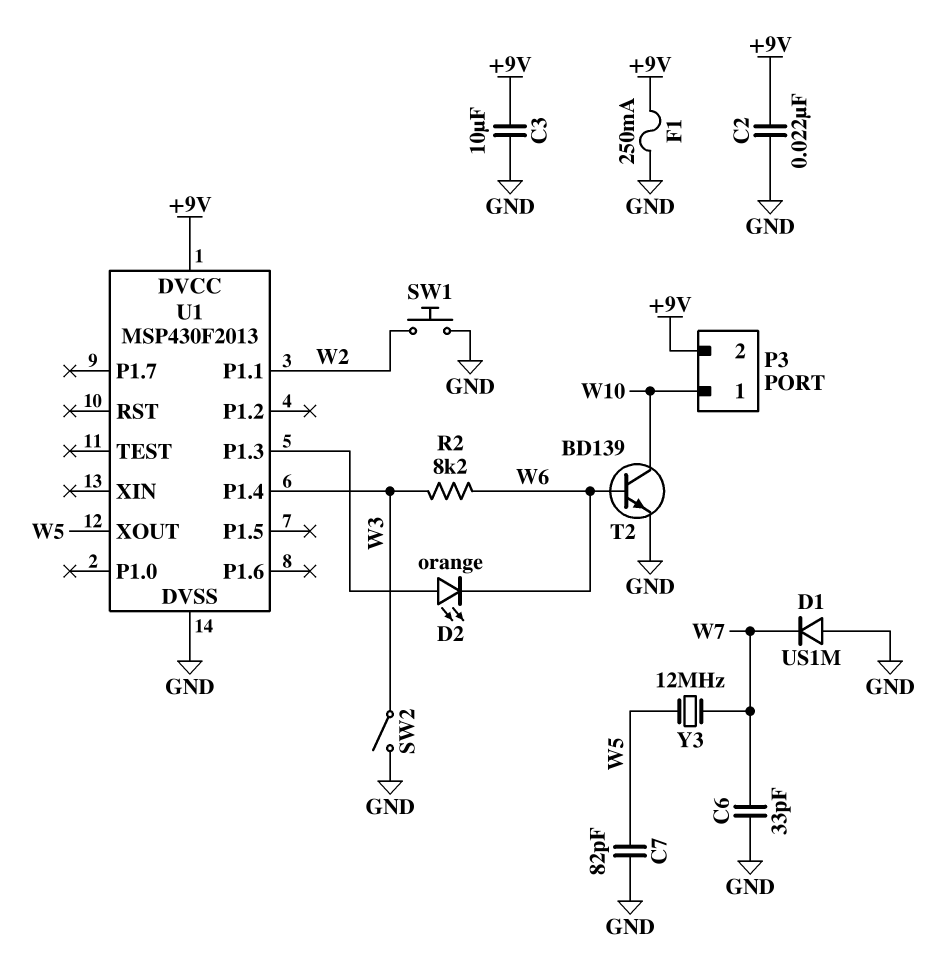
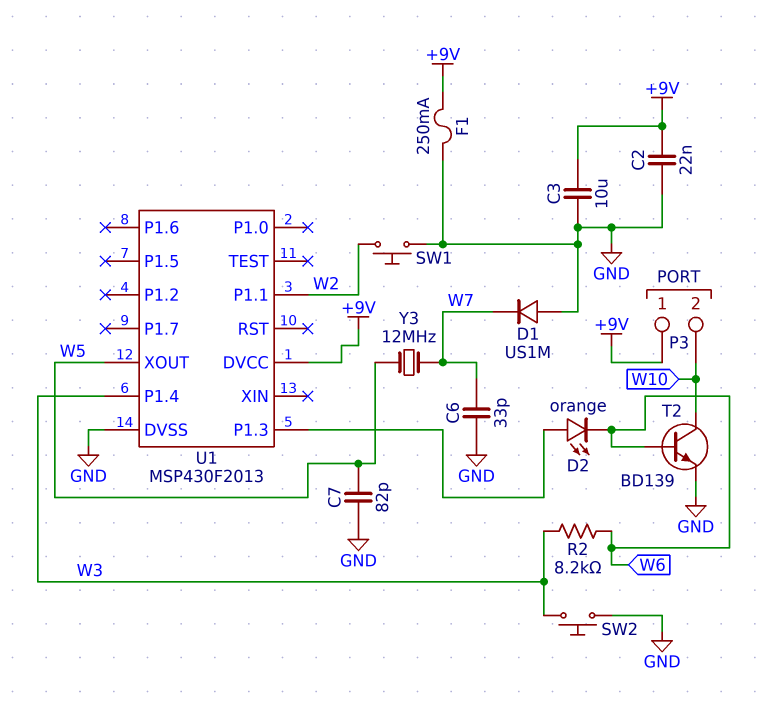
P3 pin 1: W10 -> +9V
P3 pin 2: +9V -> W10
SW2: switch (GND, W3) -> button (GND, W3)

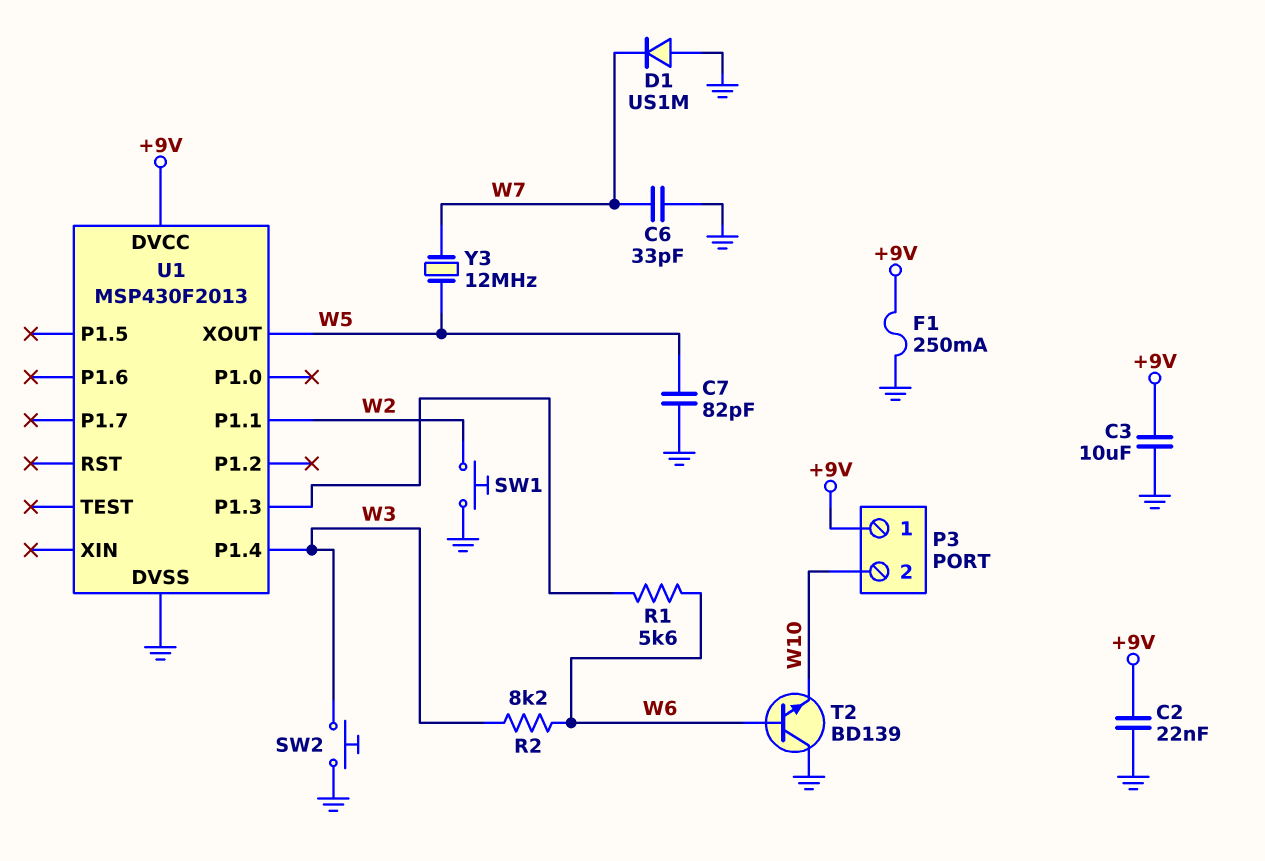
D2: LED orange (A U1/P1.3, K W6) -> none
R1: none -> 5.6k (U1/P1.3, W6)
T2: NPN BD139 (B W6, C W10, E GND) -> NPN BD139 (B W6, C GND, E W10)

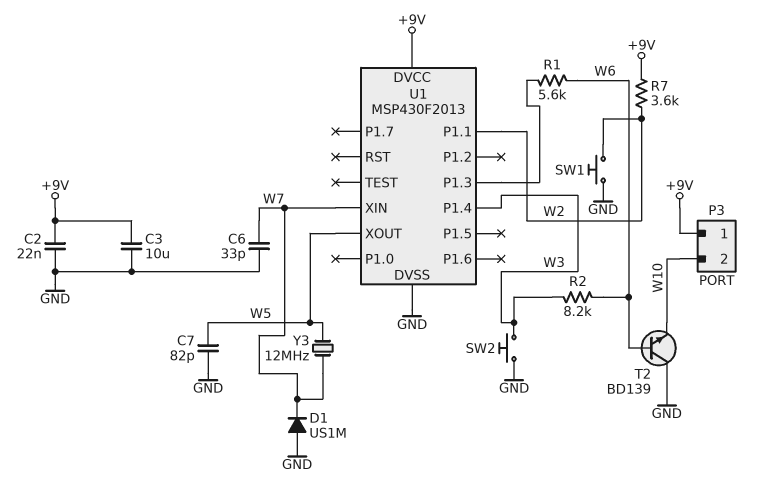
F1: 250mA (+9V, GND) -> none
R7: none -> 3.6k (+9V, W2)
U1 pin XIN: none -> W7

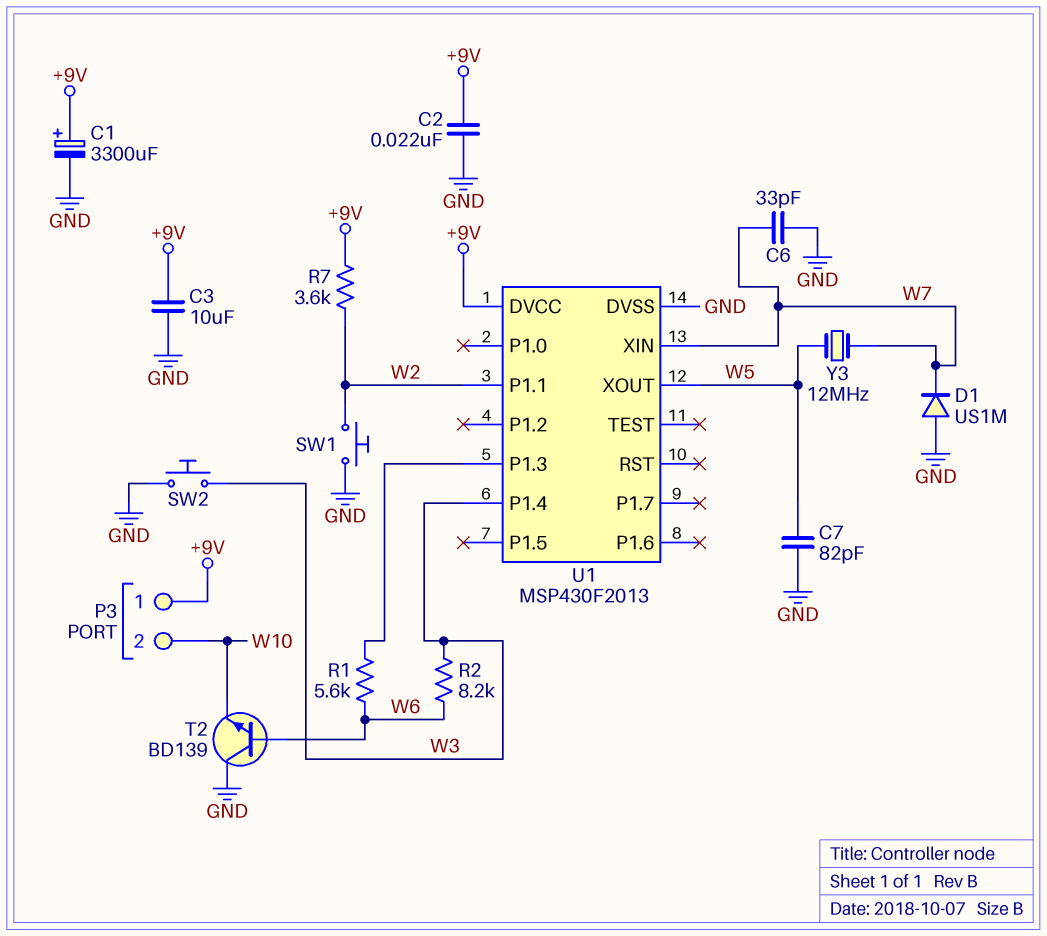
C1: none -> 3300uF (plus +9V, minus GND)

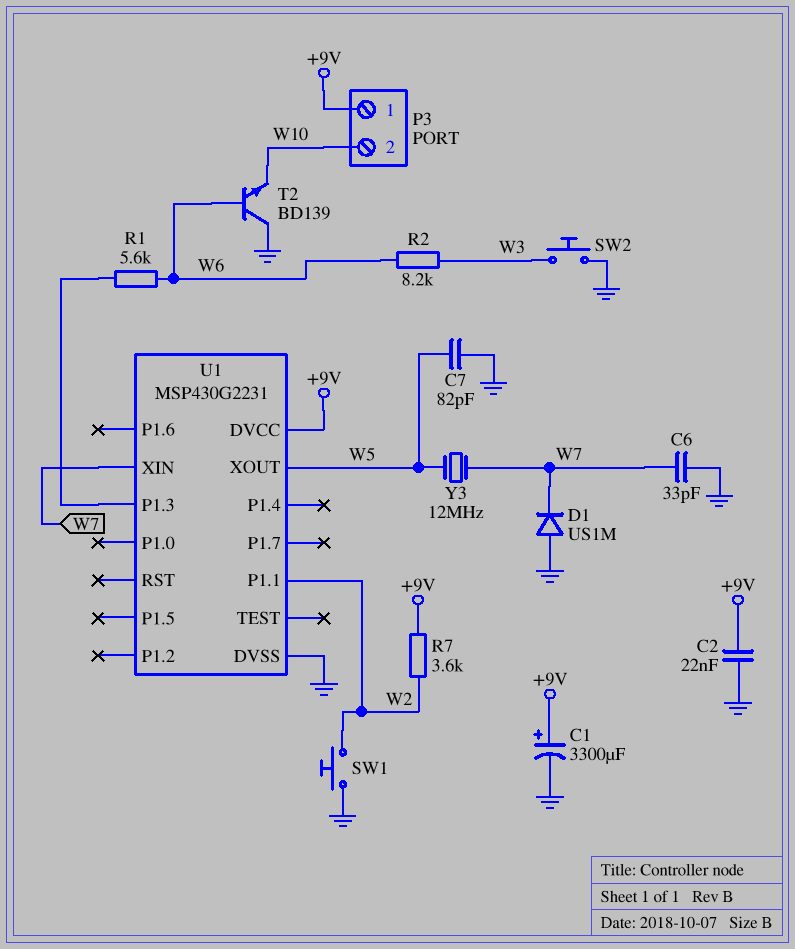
C3: 10uF (+9V, GND) -> none
U1: MSP430F2013 -> MSP430G2231
U1 pin P1.4: W3 -> none

